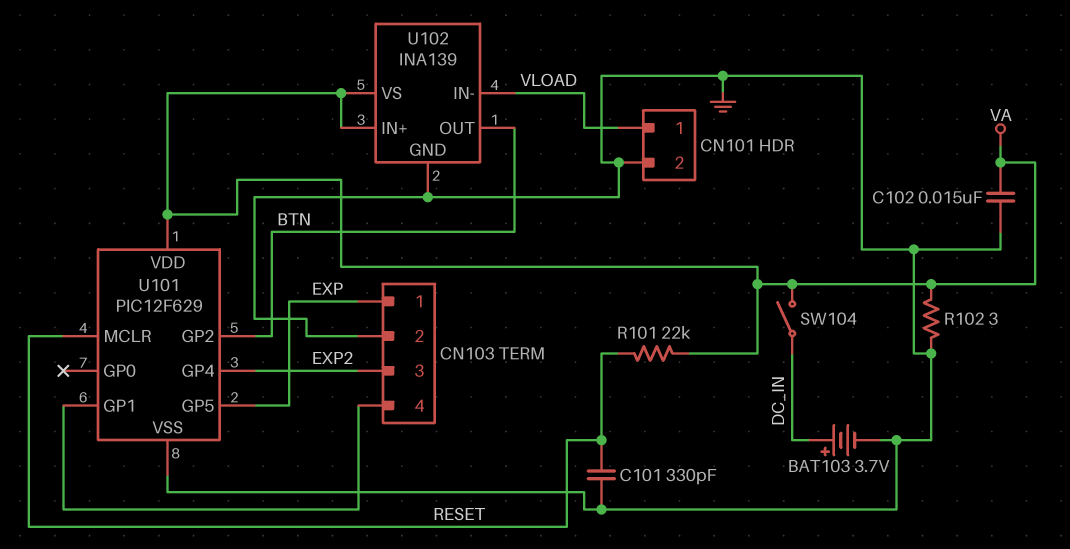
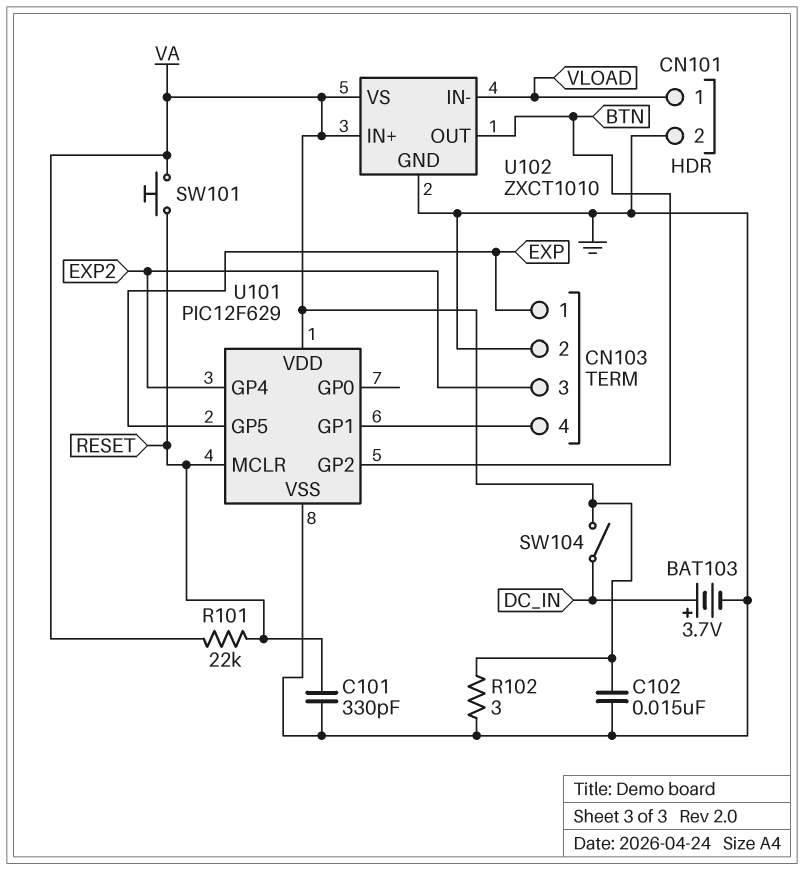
SW101: none -> button (RESET, VA)
U102: INA139 -> ZXCT1010

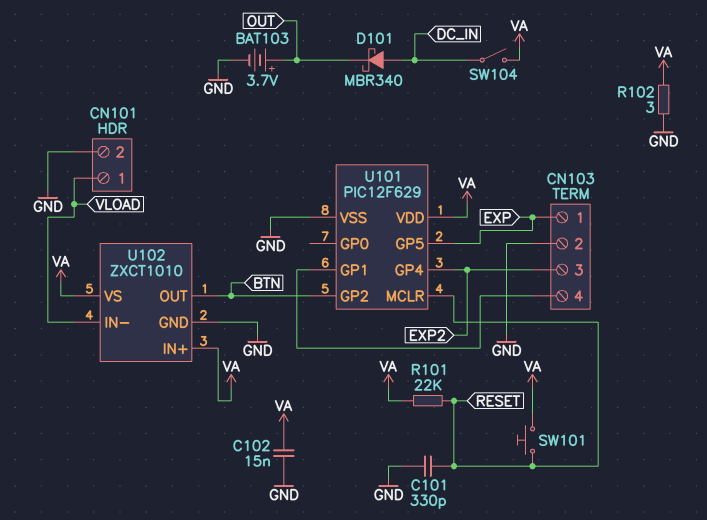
BAT103: 3.7V (plus DC_IN, minus GND) -> 3.7V (plus OUT, minus GND)
D101: none -> schottky MBR340 (A DC_IN, K OUT)

